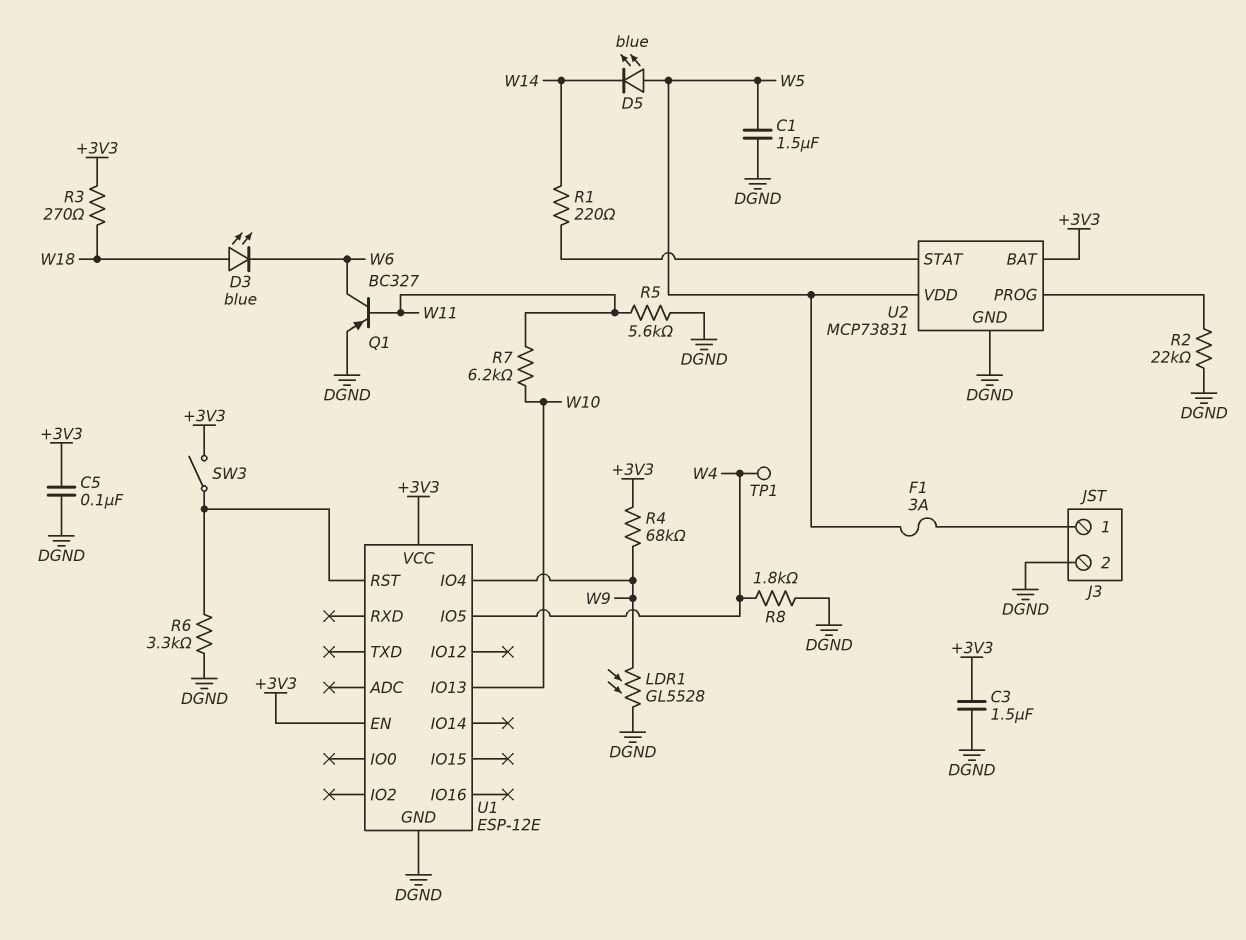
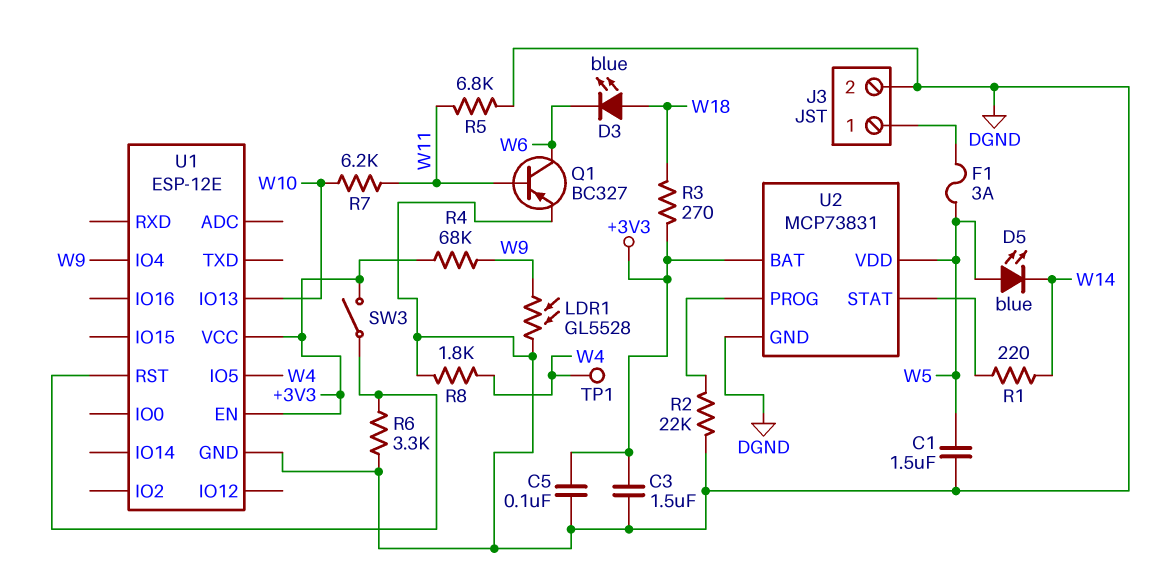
R5: 5.6k (DGND, W11) -> 6.8k (DGND, W11)

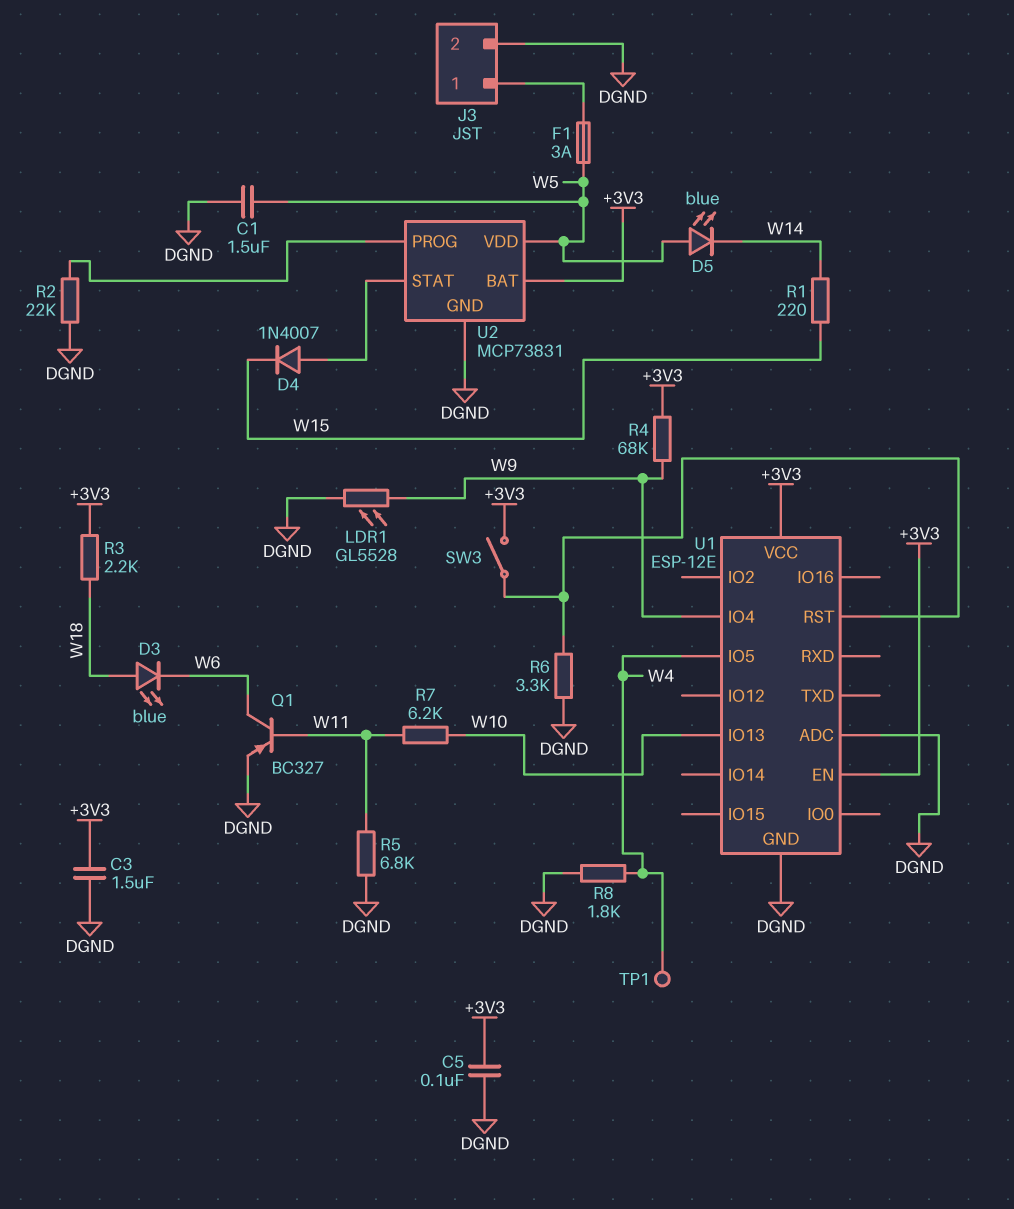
D4: none -> diode 1N4007 (A U2/STAT, K W15)
R1: 220 (U2/STAT, W14) -> 220 (W14, W15)
R3: 270 (+3V3, W18) -> 2.2k (+3V3, W18)
U1 pin ADC: none -> DGND

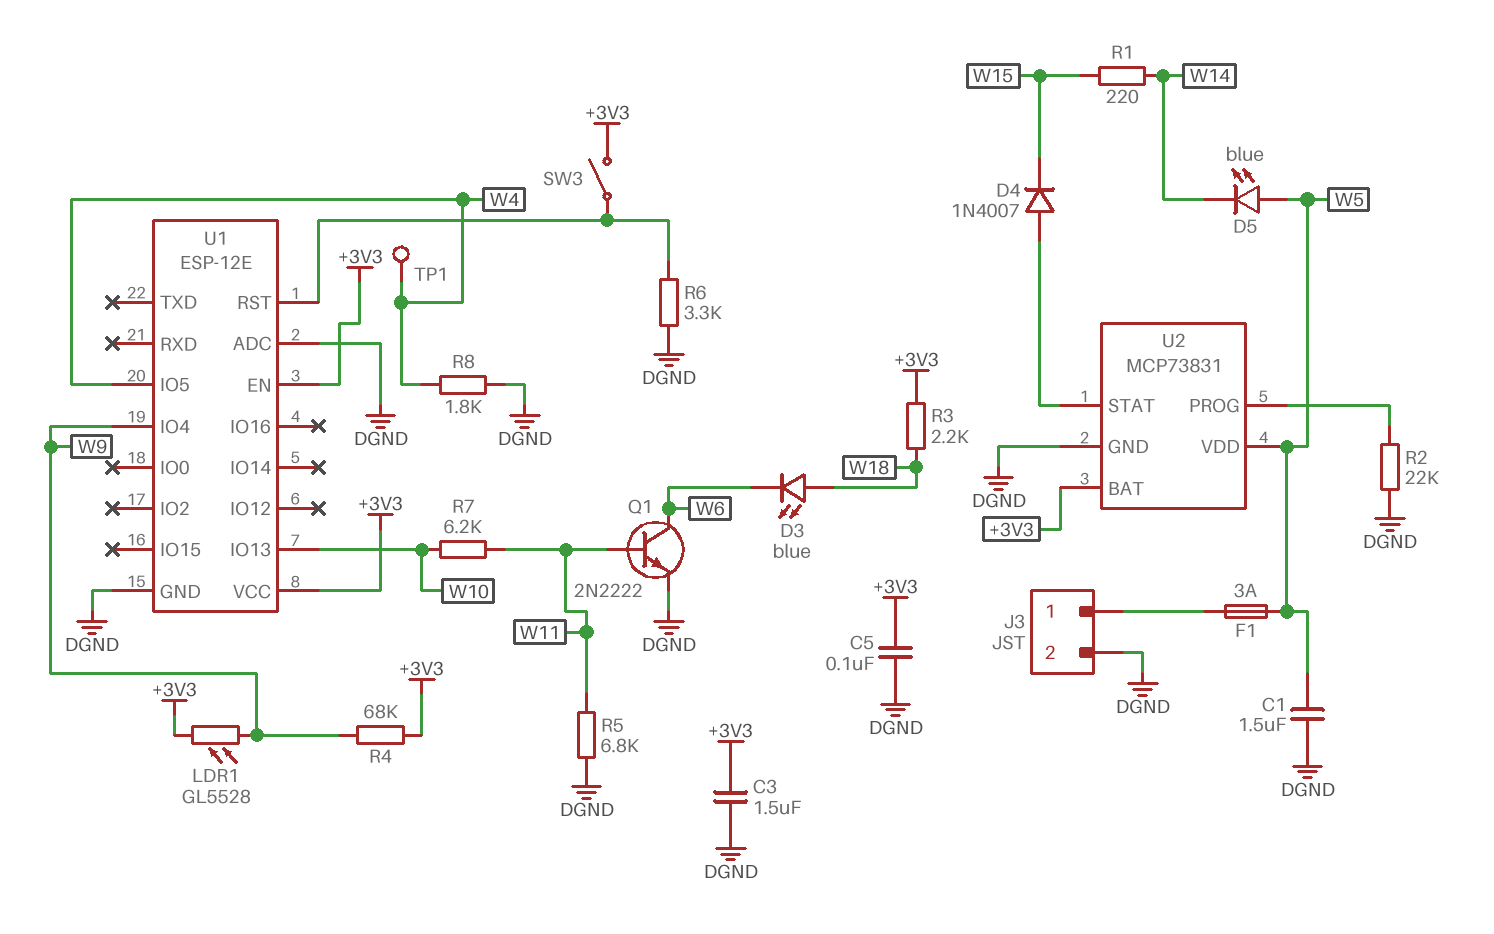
LDR1: GL5528 (DGND, W9) -> GL5528 (+3V3, W9)
Q1: PNP BC327 (B W11, C W6, E DGND) -> NPN 2N2222 (B W11, C W6, E DGND)

